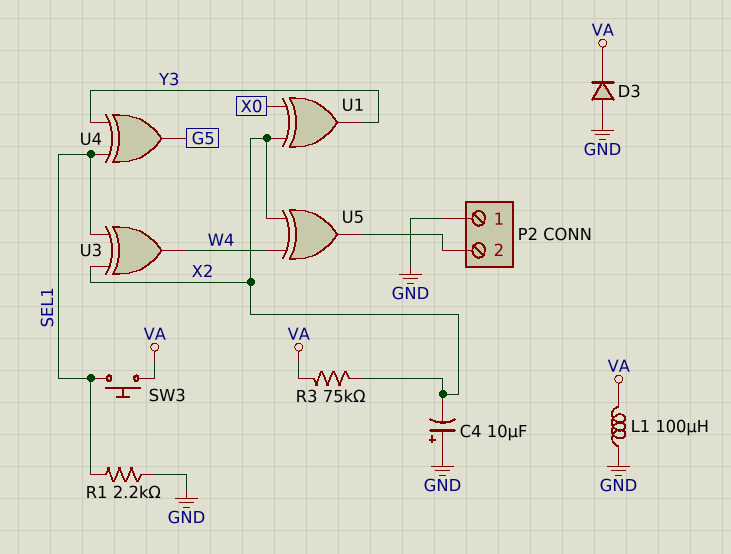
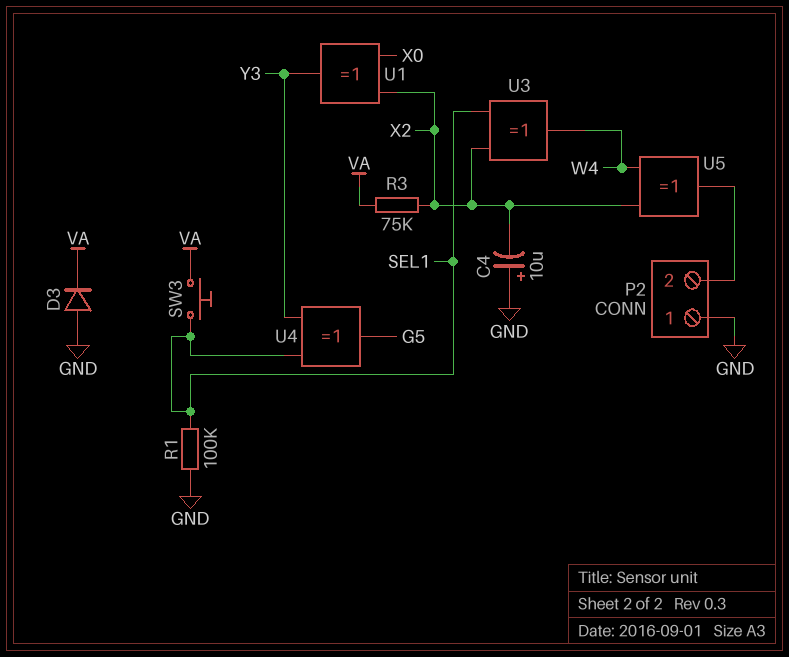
L1: 100uH (GND, VA) -> none
R1: 2.2k (GND, SEL1) -> 100k (GND, SEL1)

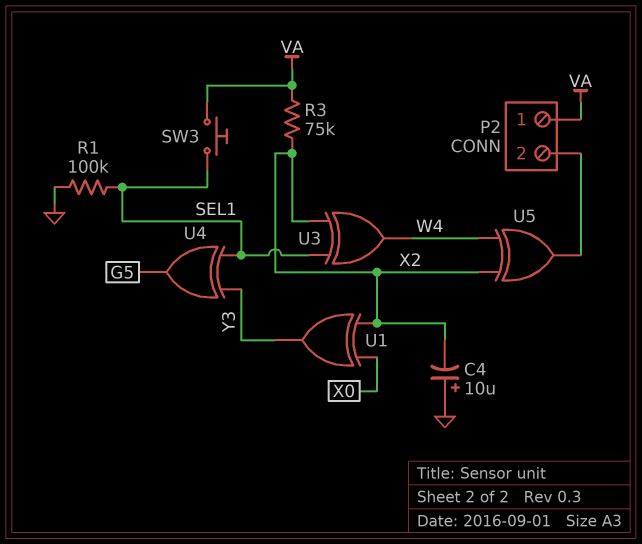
D3: diode (A GND, K VA) -> none
P2 pin 1: GND -> VA

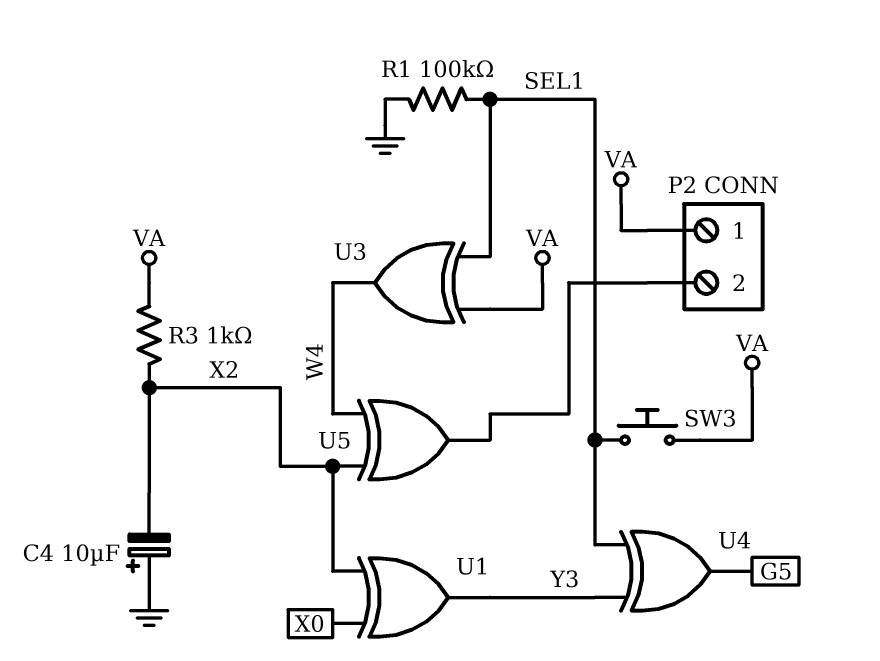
R3: 75k (VA, X2) -> 1k (VA, X2)
U3: XOR (in SEL1, in X2, out W4) -> XOR (in SEL1, in VA, out W4)

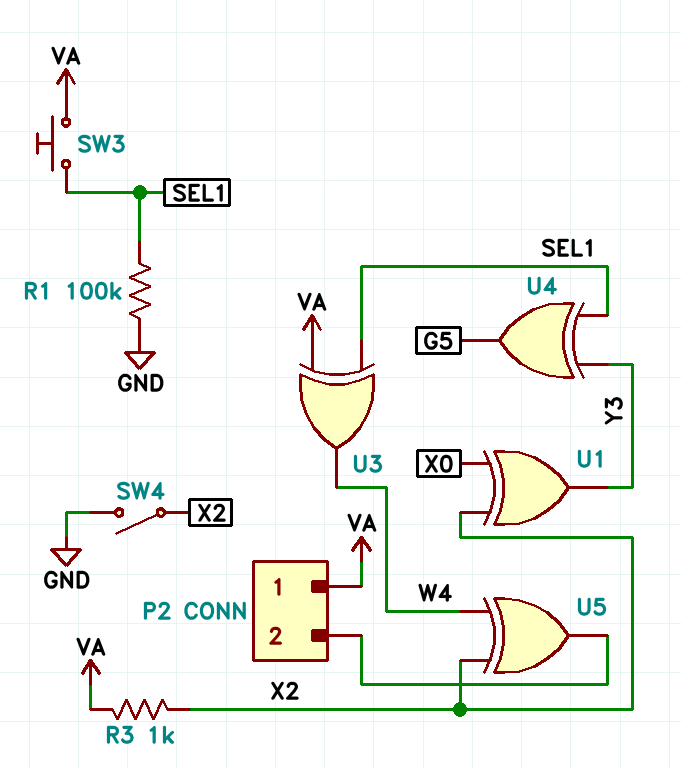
C4: 10uF (plus GND, minus X2) -> none
SW4: none -> switch (GND, X2)

